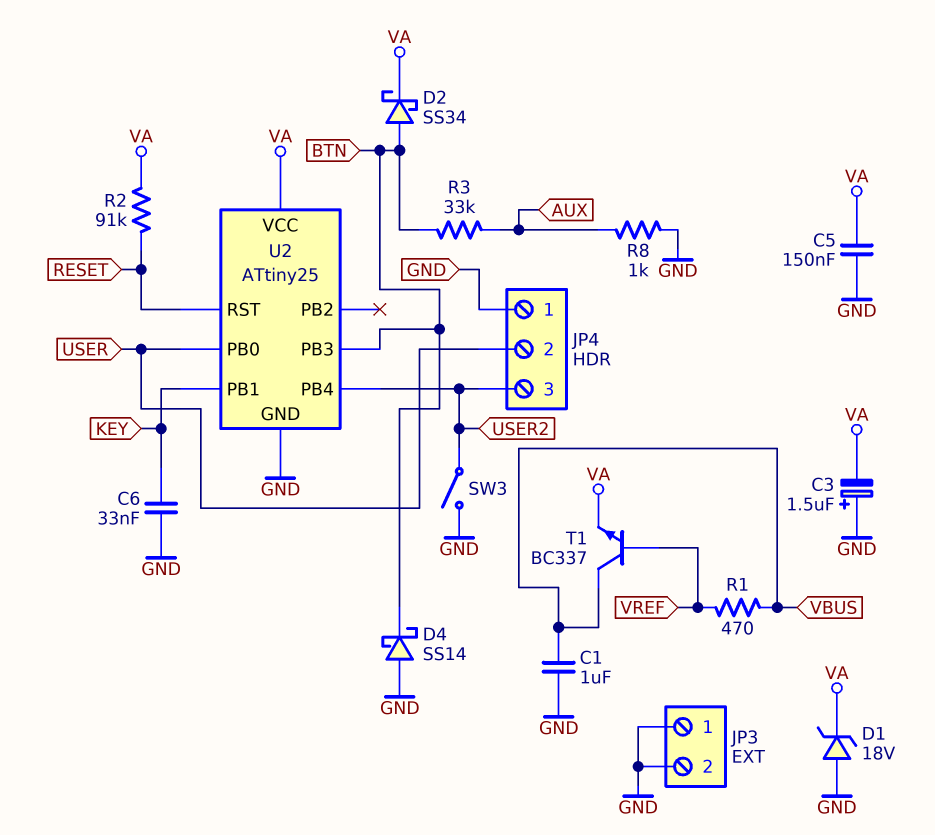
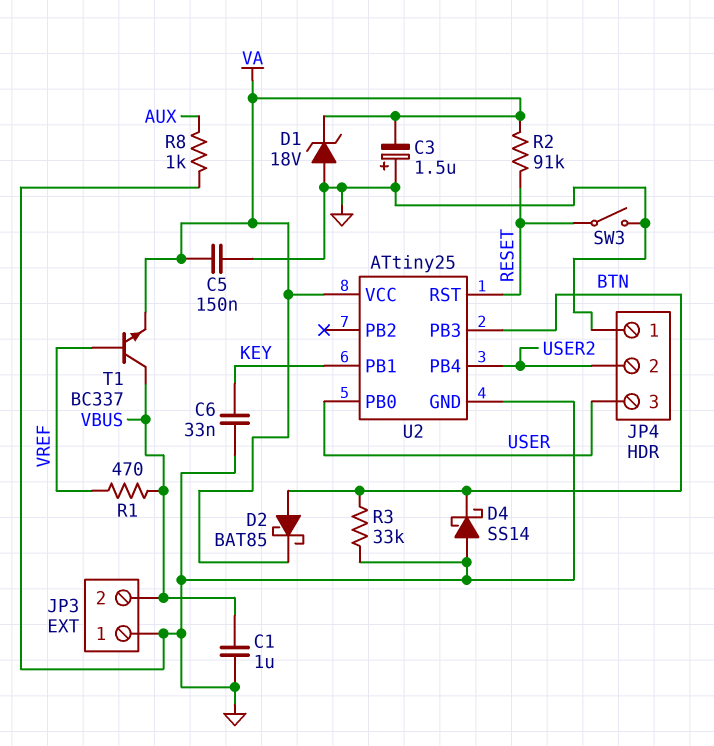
D2: schottky SS34 (A BTN, K VA) -> schottky BAT85 (A BTN, K VA)
JP3 pin 2: GND -> VBUS
JP4 pin 2: USER -> USER2
JP4 pin 3: USER2 -> USER
R3: 33k (AUX, BTN) -> 33k (BTN, GND)
SW3: switch (GND, USER2) -> switch (GND, RESET)

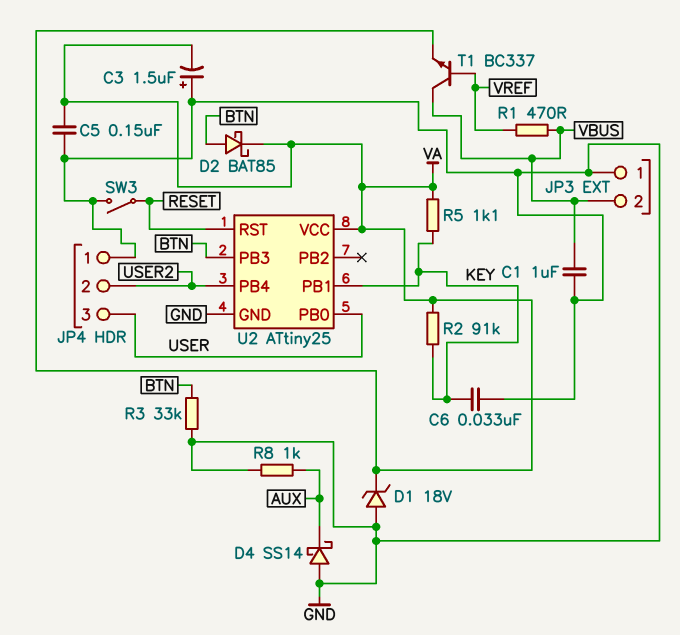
D4: schottky SS14 (A GND, K BTN) -> schottky SS14 (A GND, K AUX)
R2: 91k (RESET, VA) -> 91k (KEY, VA)
R5: none -> 1.1k (KEY, VA)

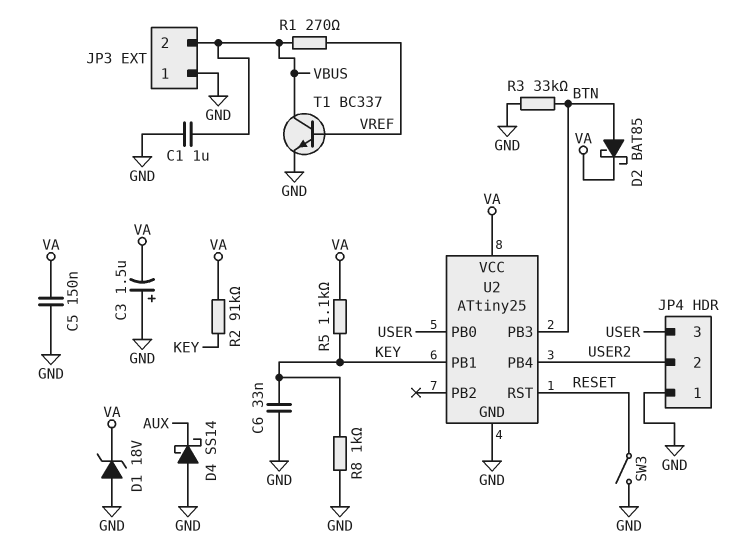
R1: 470 (VBUS, VREF) -> 270 (VBUS, VREF)
R8: 1k (AUX, GND) -> 1k (GND, KEY)
T1: NPN BC337 (B VREF, C VBUS, E VA) -> NPN BC337 (B VREF, C VBUS, E GND)

